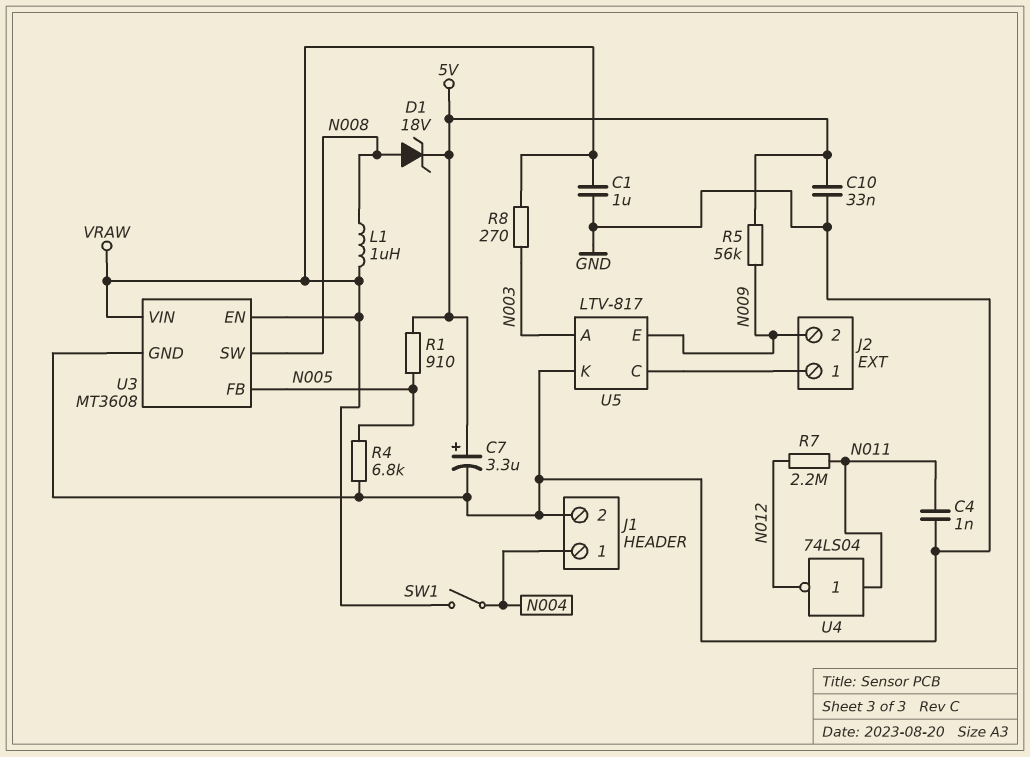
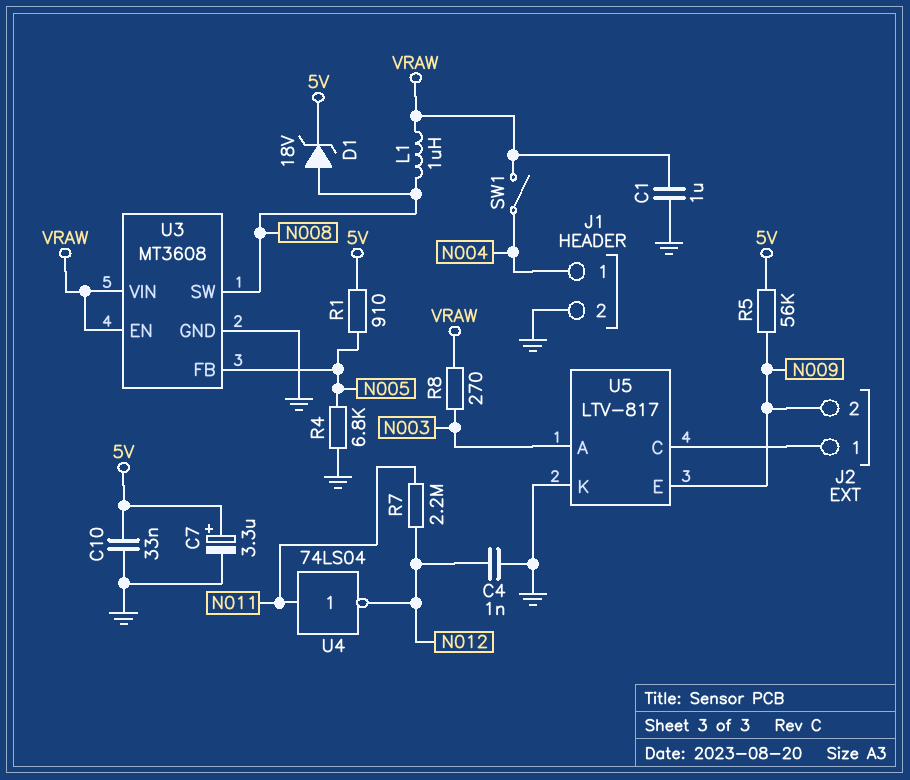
C4: 1nF (GND, N011) -> 1nF (GND, N012)

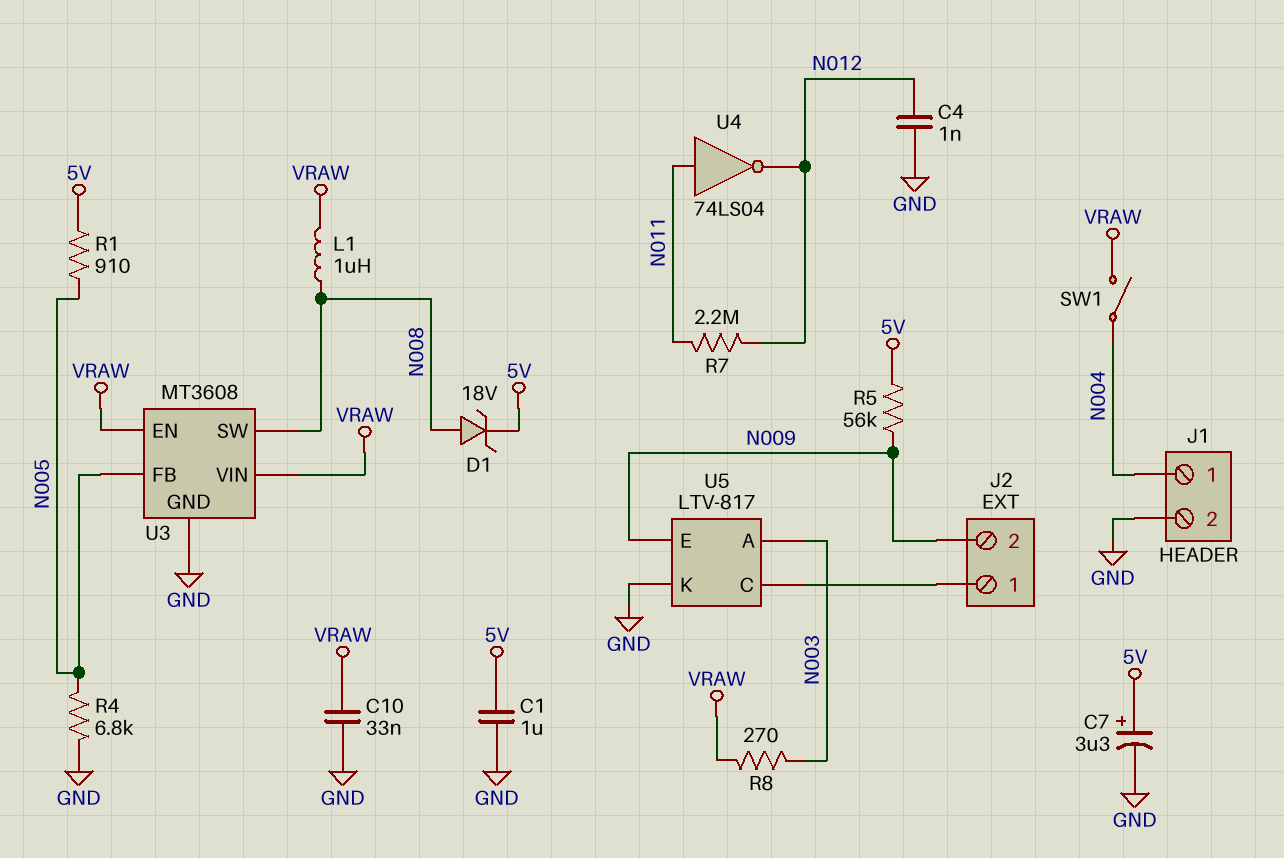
C1: 1uF (GND, VRAW) -> 1uF (5V, GND)
C10: 33nF (5V, GND) -> 33nF (GND, VRAW)

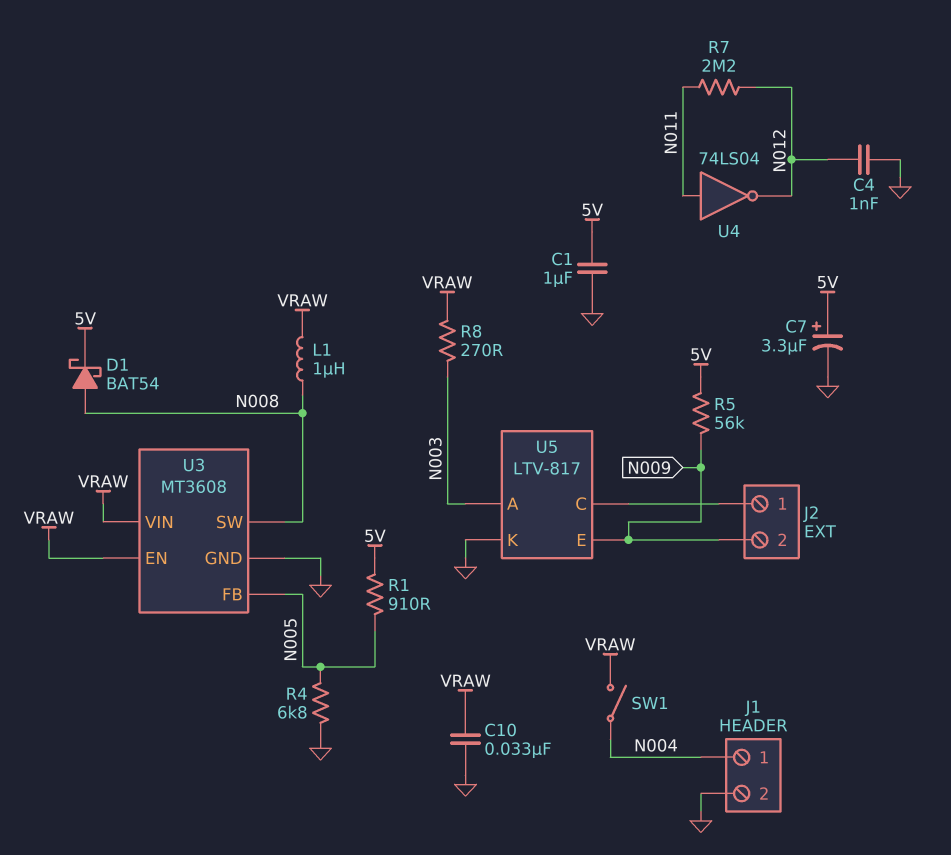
D1: zener 18V (A N008, K 5V) -> schottky BAT54 (A N008, K 5V)

